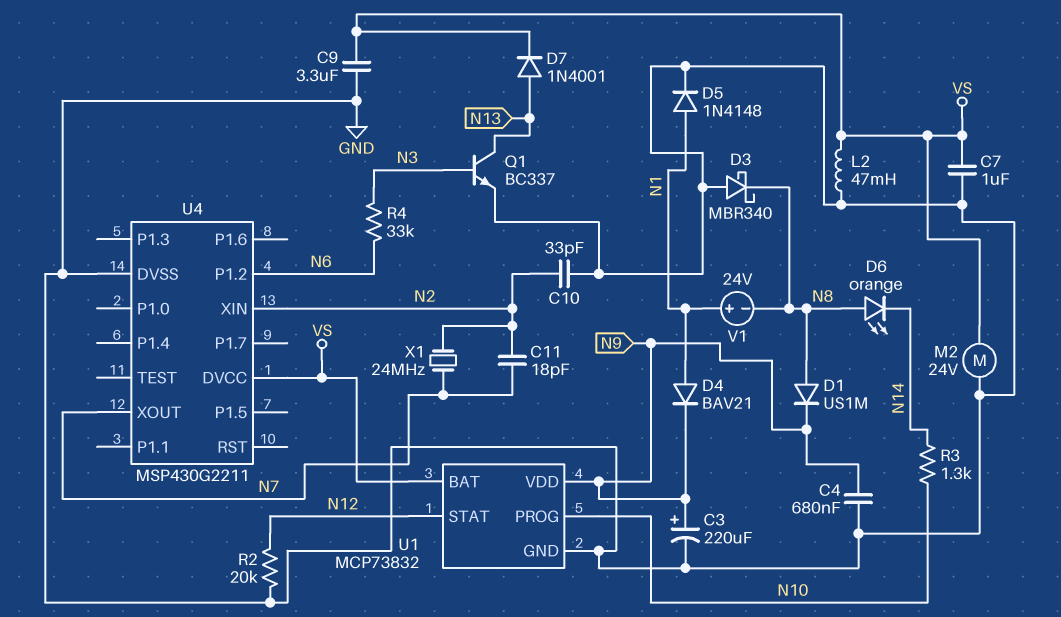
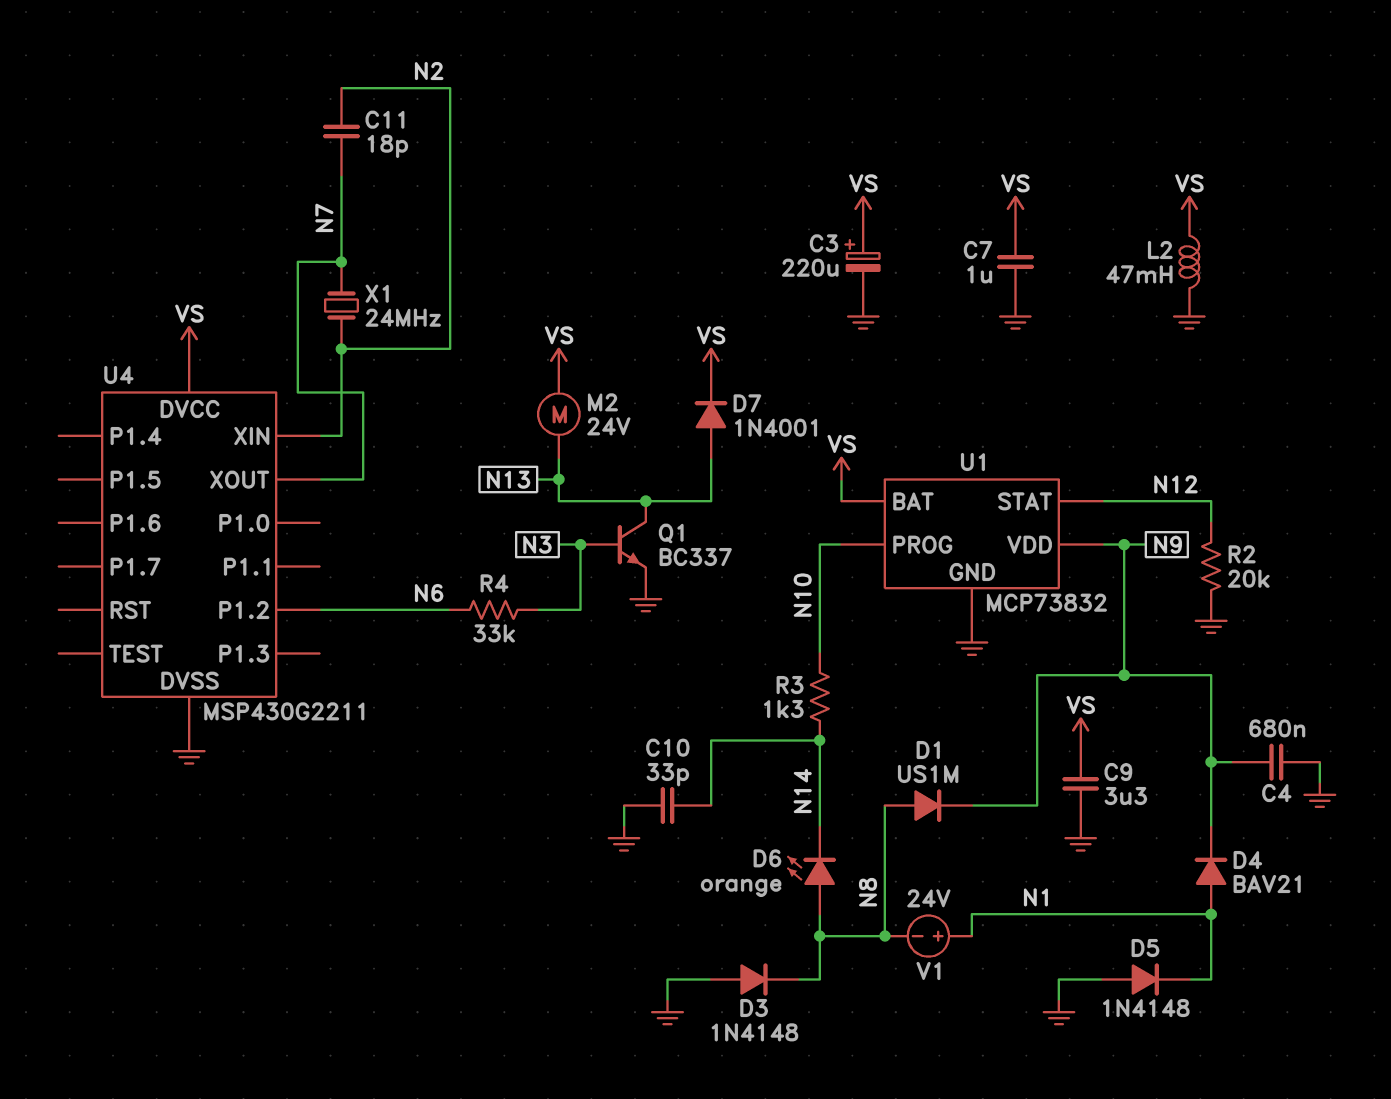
C3: 220uF (plus N9, minus GND) -> 220uF (plus VS, minus GND)
C10: 33pF (GND, N2) -> 33pF (GND, N14)
D3: schottky MBR340 (A GND, K N8) -> diode 1N4148 (A GND, K N8)
D5: diode 1N4148 (A N1, K GND) -> diode 1N4148 (A GND, K N1)
M2: motor 24V (GND, VS) -> motor 24V (N13, VS)

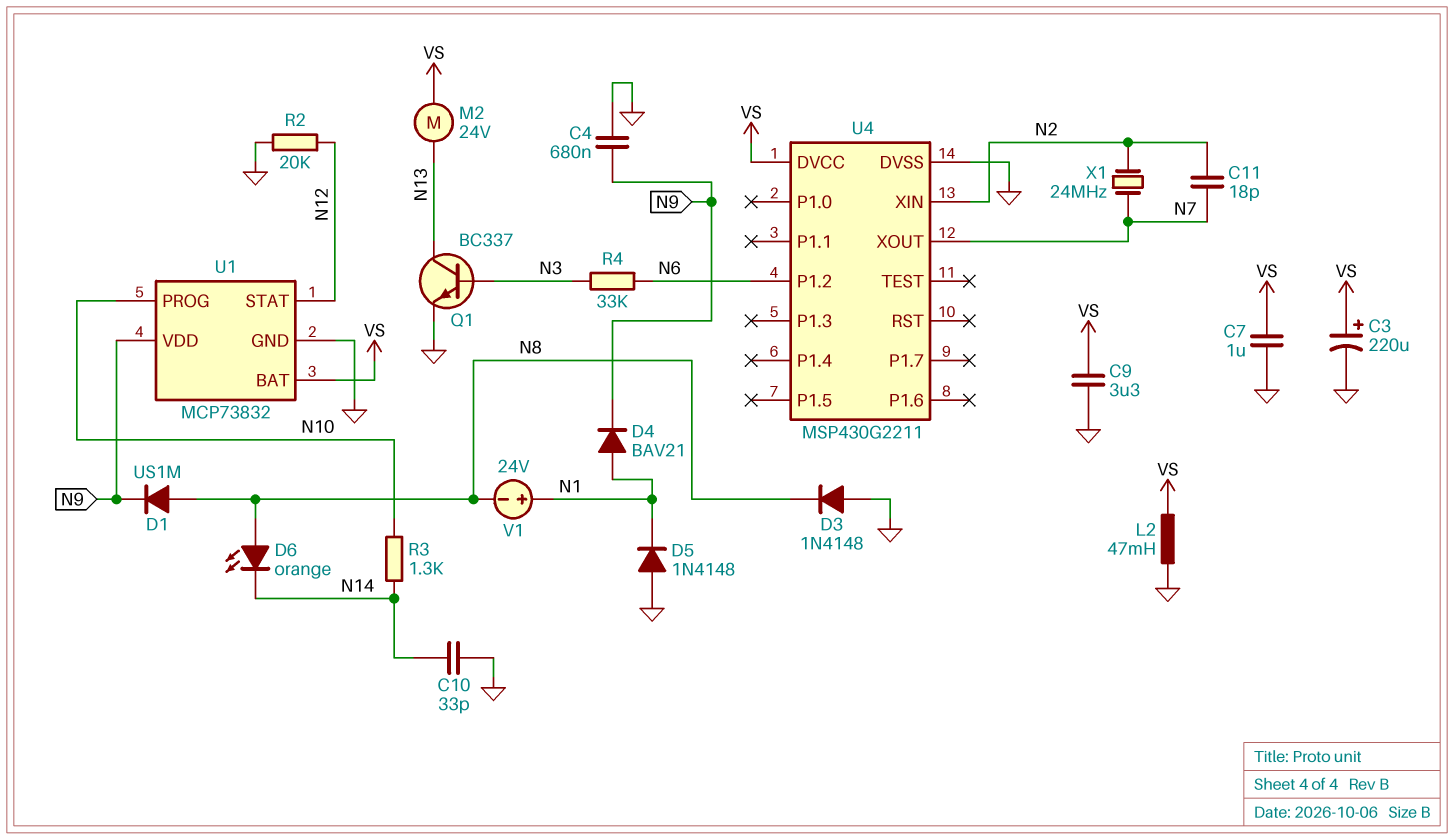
D7: diode 1N4001 (A N13, K VS) -> none

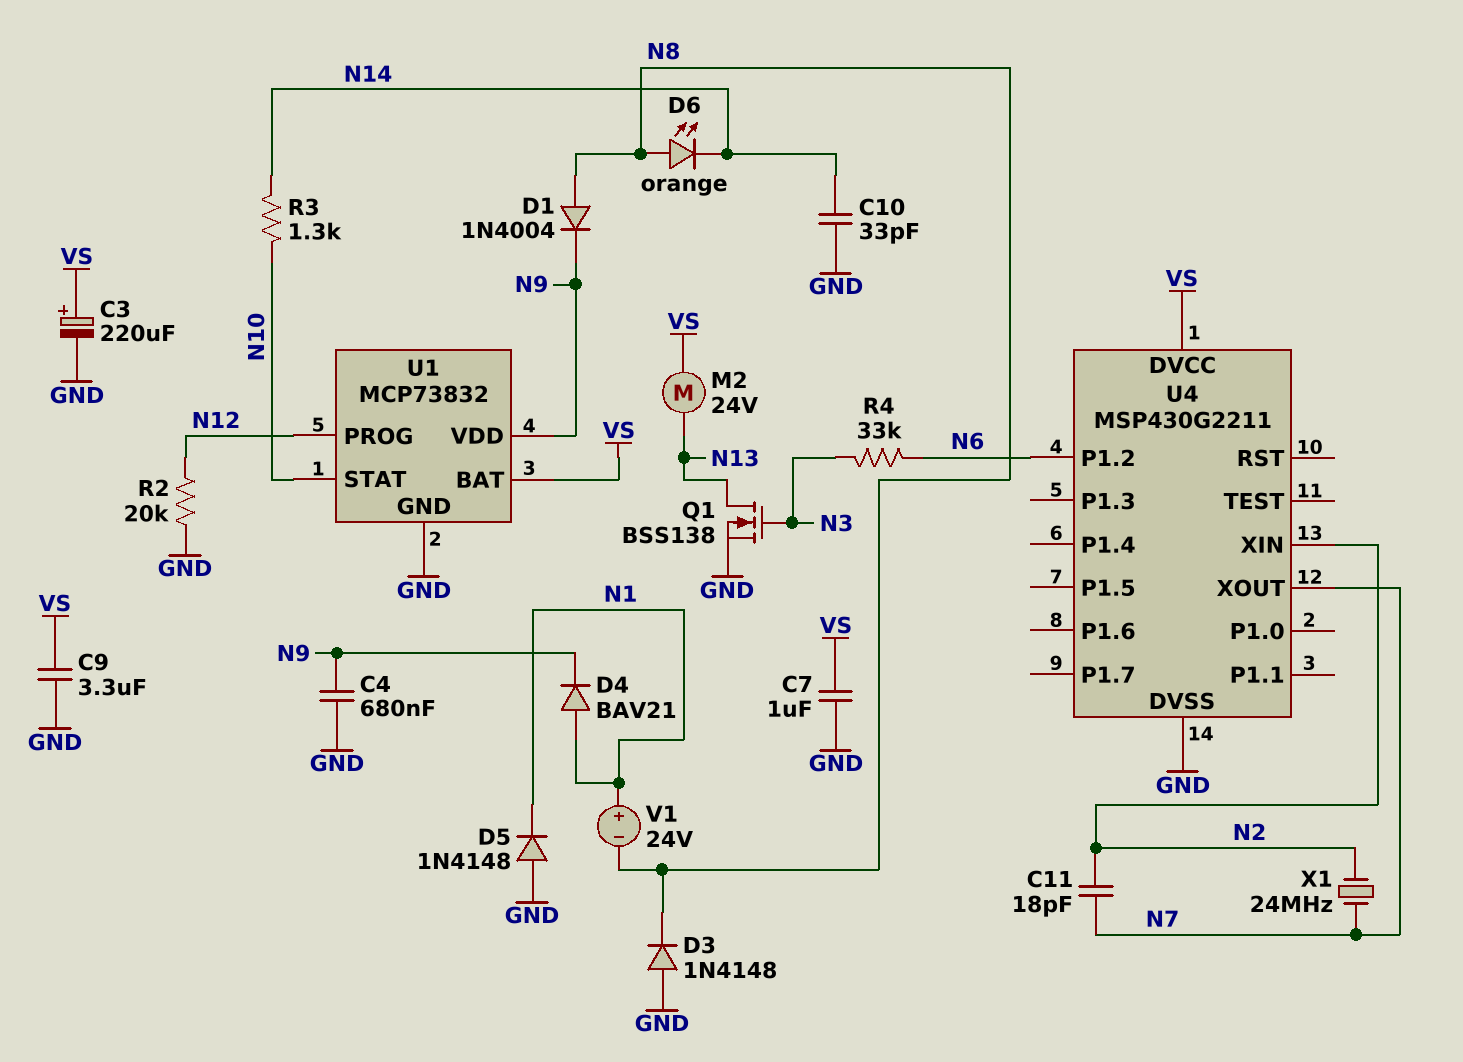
D1: diode US1M (A N8, K N9) -> diode 1N4004 (A N8, K N9)
L2: 47mH (GND, VS) -> none
Q1: NPN BC337 (B N3, C N13, E GND) -> NMOS BSS138 (G N3, D N13, S GND)
U1 pin PROG: N10 -> N12
U1 pin STAT: N12 -> N10

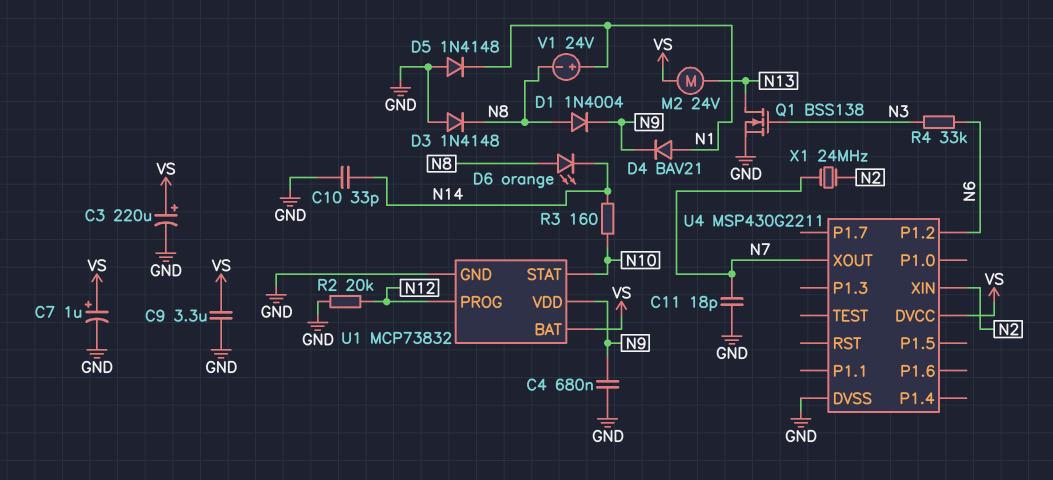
C7: 1uF (GND, VS) -> 1uF (plus VS, minus GND)
C11: 18pF (N2, N7) -> 18pF (GND, N7)
R3: 1.3k (N10, N14) -> 160 (N10, N14)

